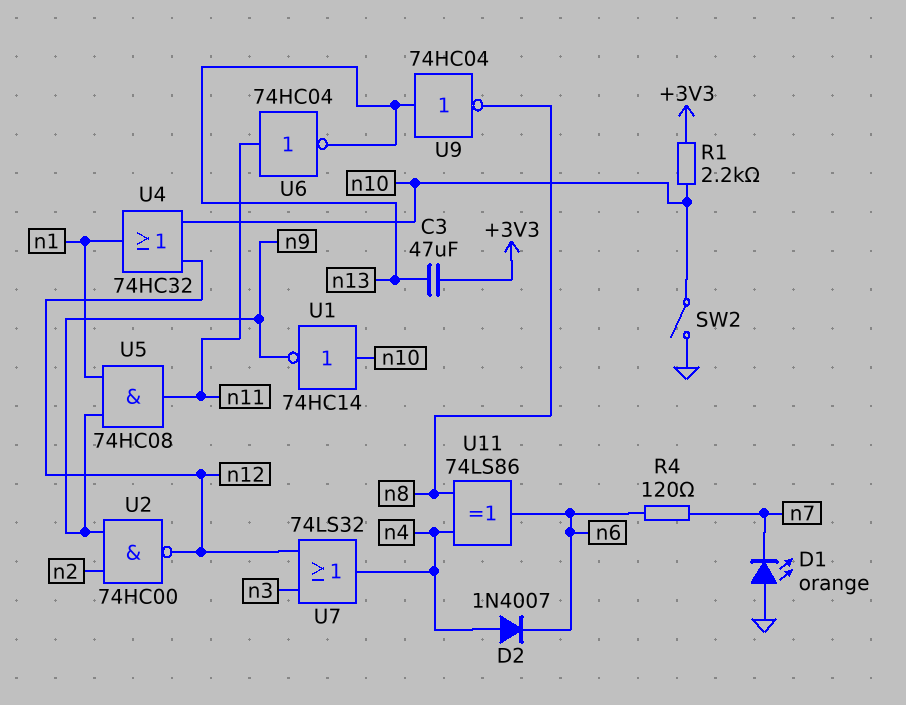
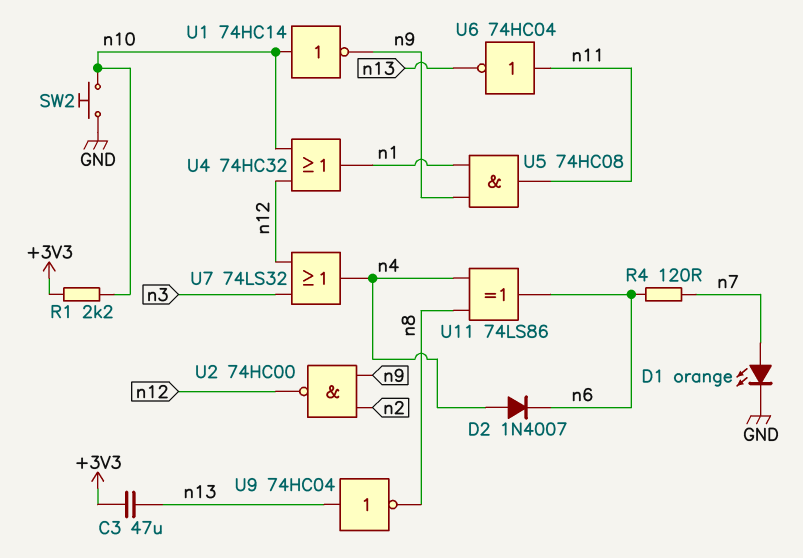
D1: LED orange (A GND, K n7) -> LED orange (A n7, K GND)
SW2: switch (GND, n10) -> button (GND, n10)

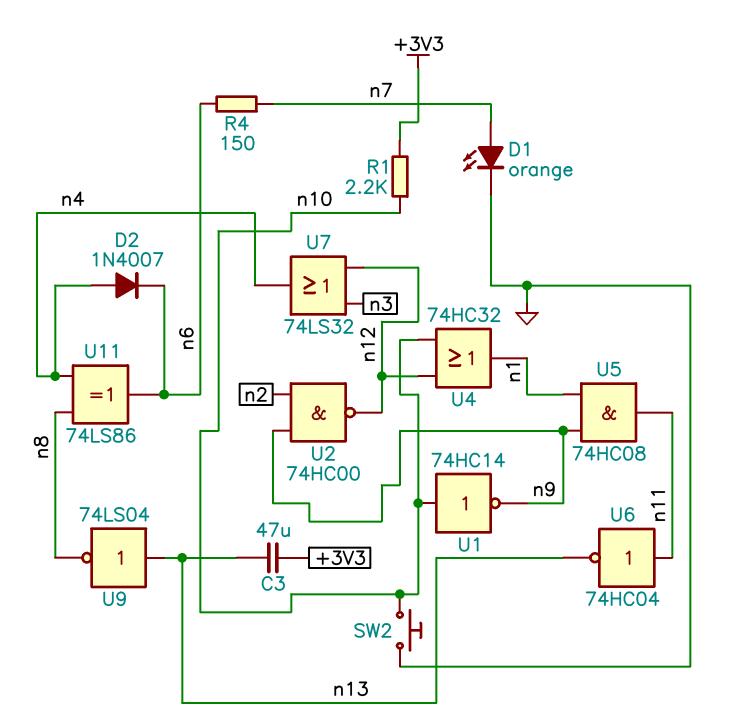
R4: 120 (n6, n7) -> 150 (n6, n7)
U9: NOT 74HC04 (in n13, out n8) -> NOT 74LS04 (in n13, out n8)

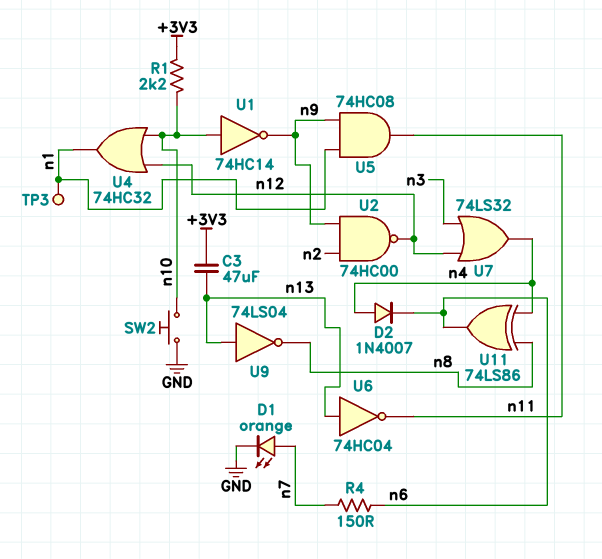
TP3: none -> test point (n1)
U6: NOT 74HC04 (in n11, out n13) -> NOT 74HC04 (in n13, out n11)

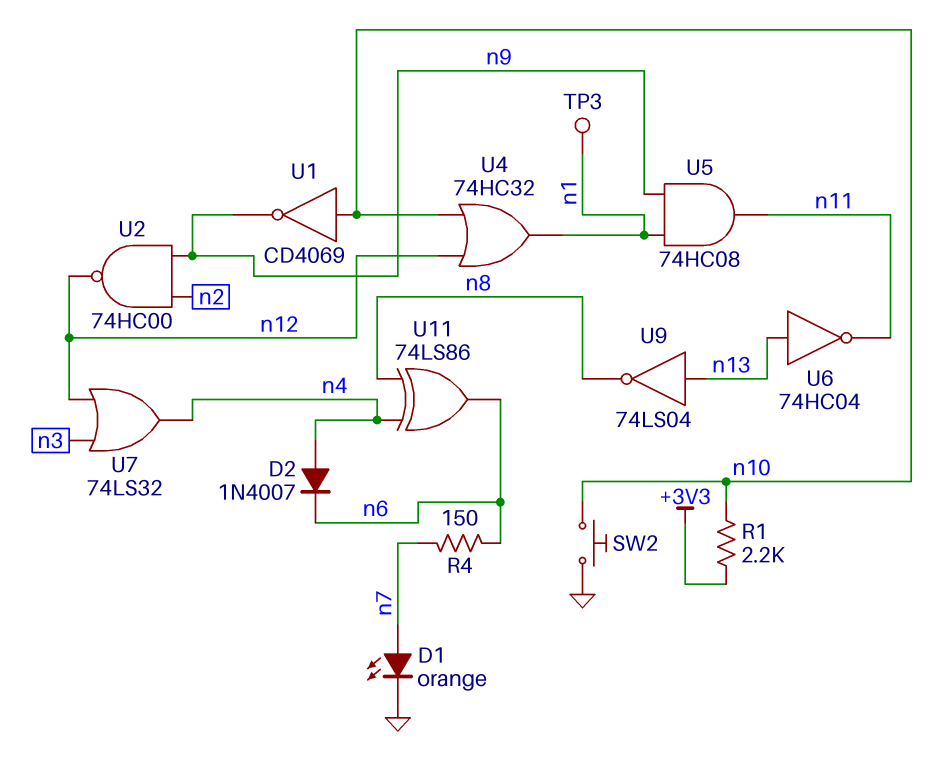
C3: 47uF (+3V3, n13) -> none
U1: NOT 74HC14 (in n10, out n9) -> NOT CD4069 (in n10, out n9)

